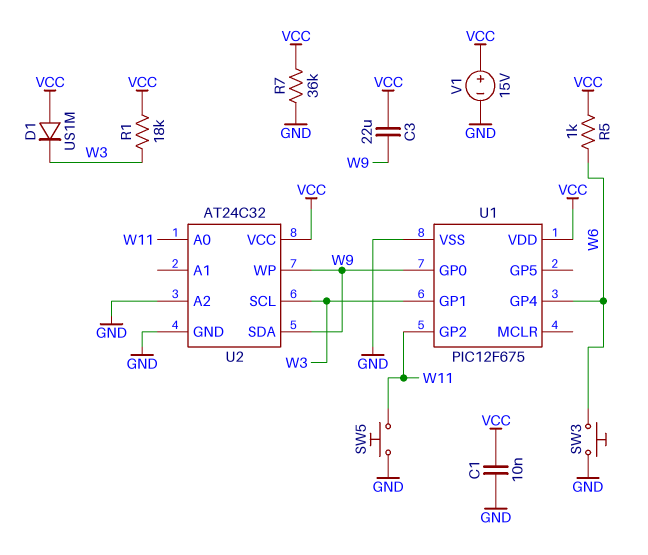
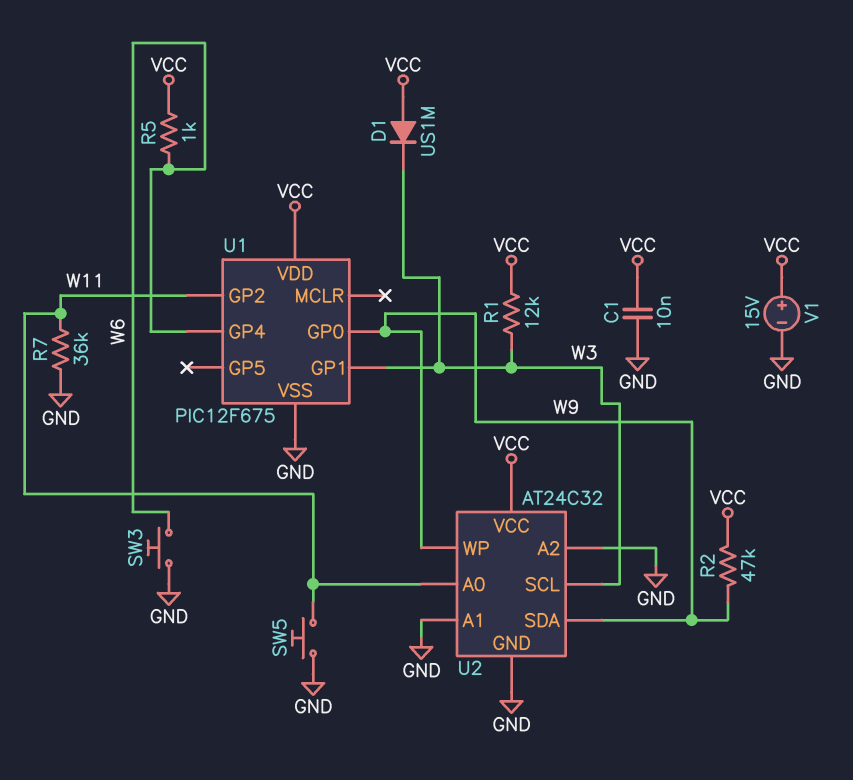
C3: 22uF (VCC, W9) -> none
R1: 18k (VCC, W3) -> 12k (VCC, W3)
R2: none -> 47k (VCC, W9)
R7: 36k (GND, VCC) -> 36k (GND, W11)
U2 pin A1: none -> GND

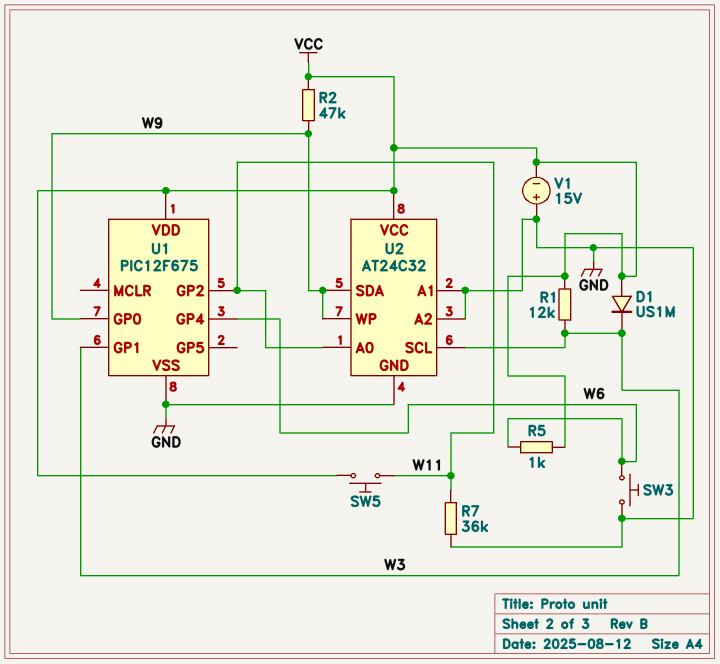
C1: 10nF (GND, VCC) -> none
SW5: button (GND, W11) -> button (VCC, W11)
V1: 15V (plus VCC, minus GND) -> 15V (plus GND, minus VCC)

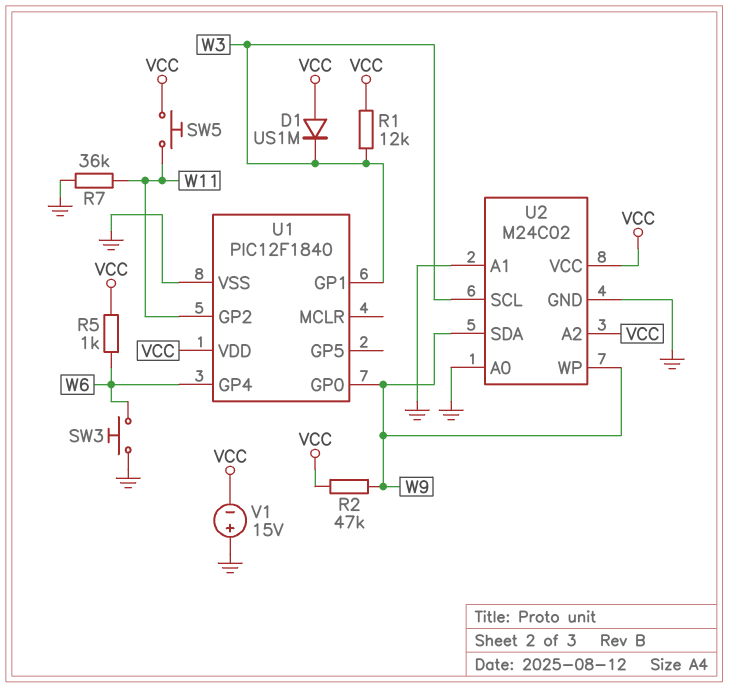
U1: PIC12F675 -> PIC12F1840
U2: AT24C32 -> M24C02
U2 pin A0: W11 -> GND
U2 pin A2: GND -> VCC

